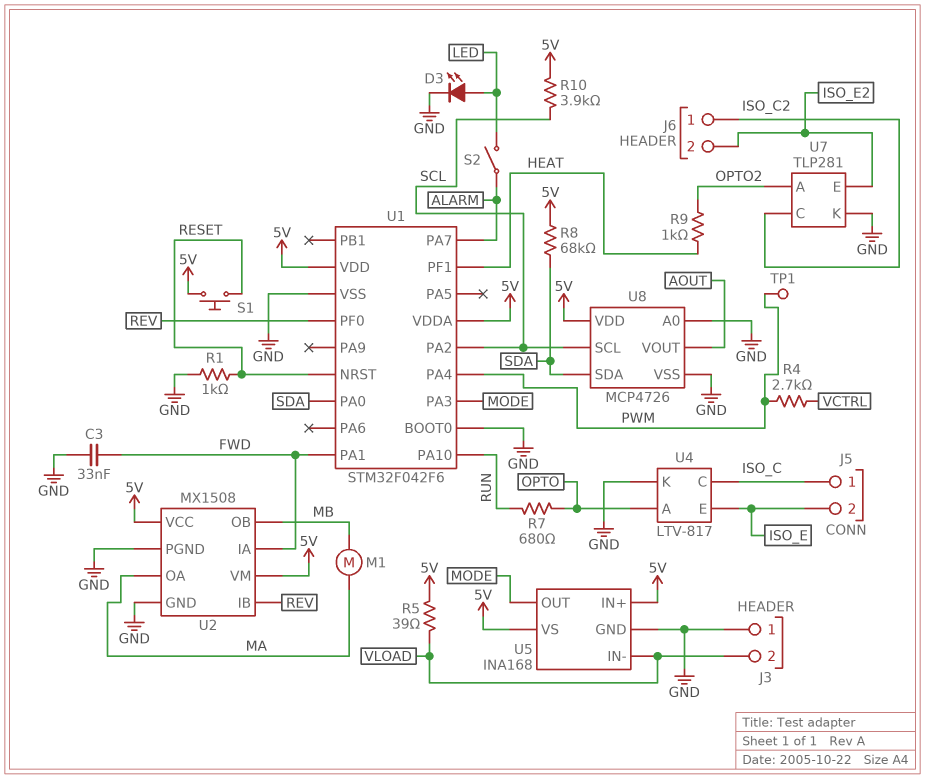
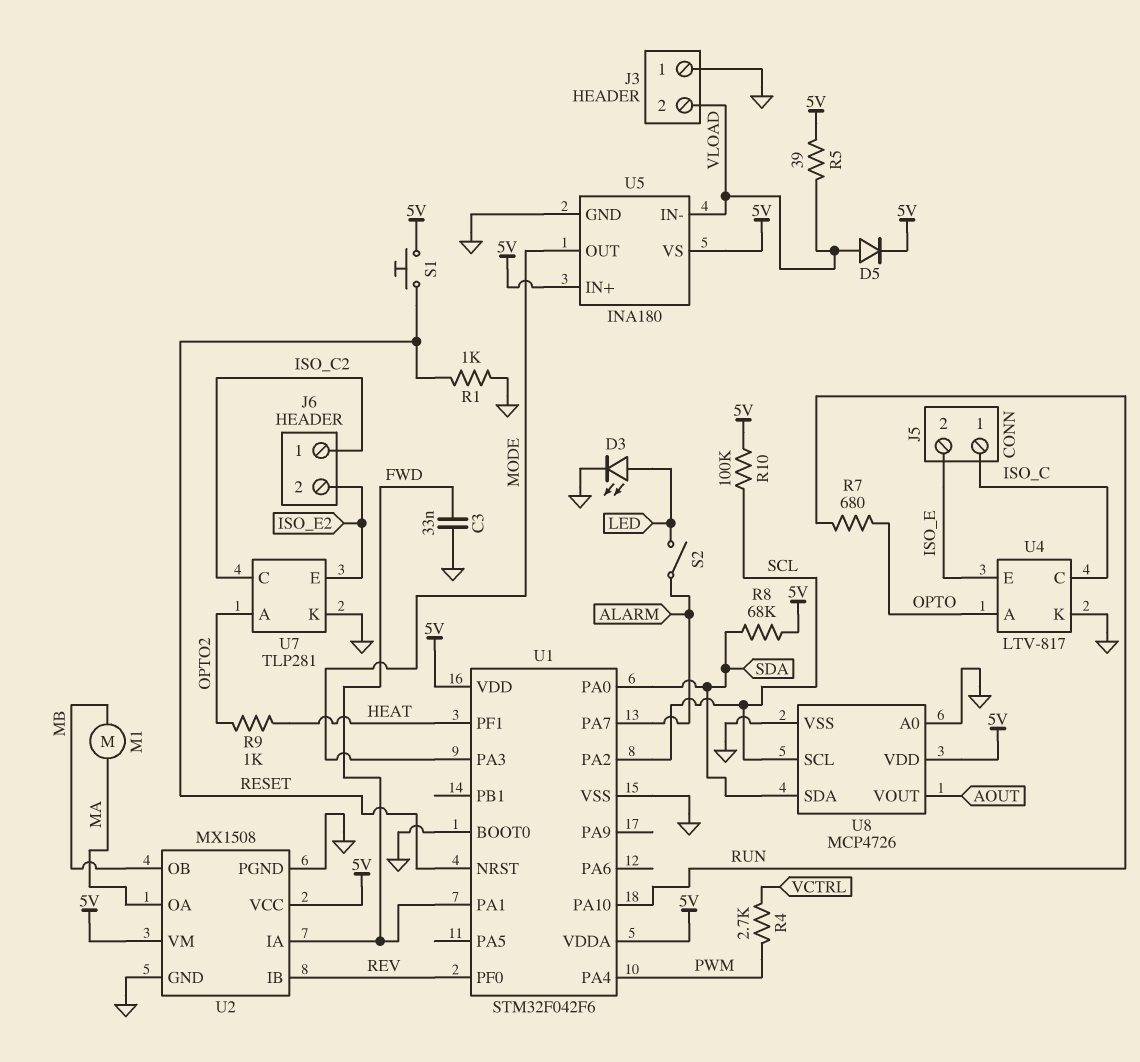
D5: none -> diode (A VLOAD, K 5V)
R10: 3.9k (5V, SCL) -> 100k (5V, SCL)
TP1: test point (PWM) -> none
U5: INA168 -> INA180

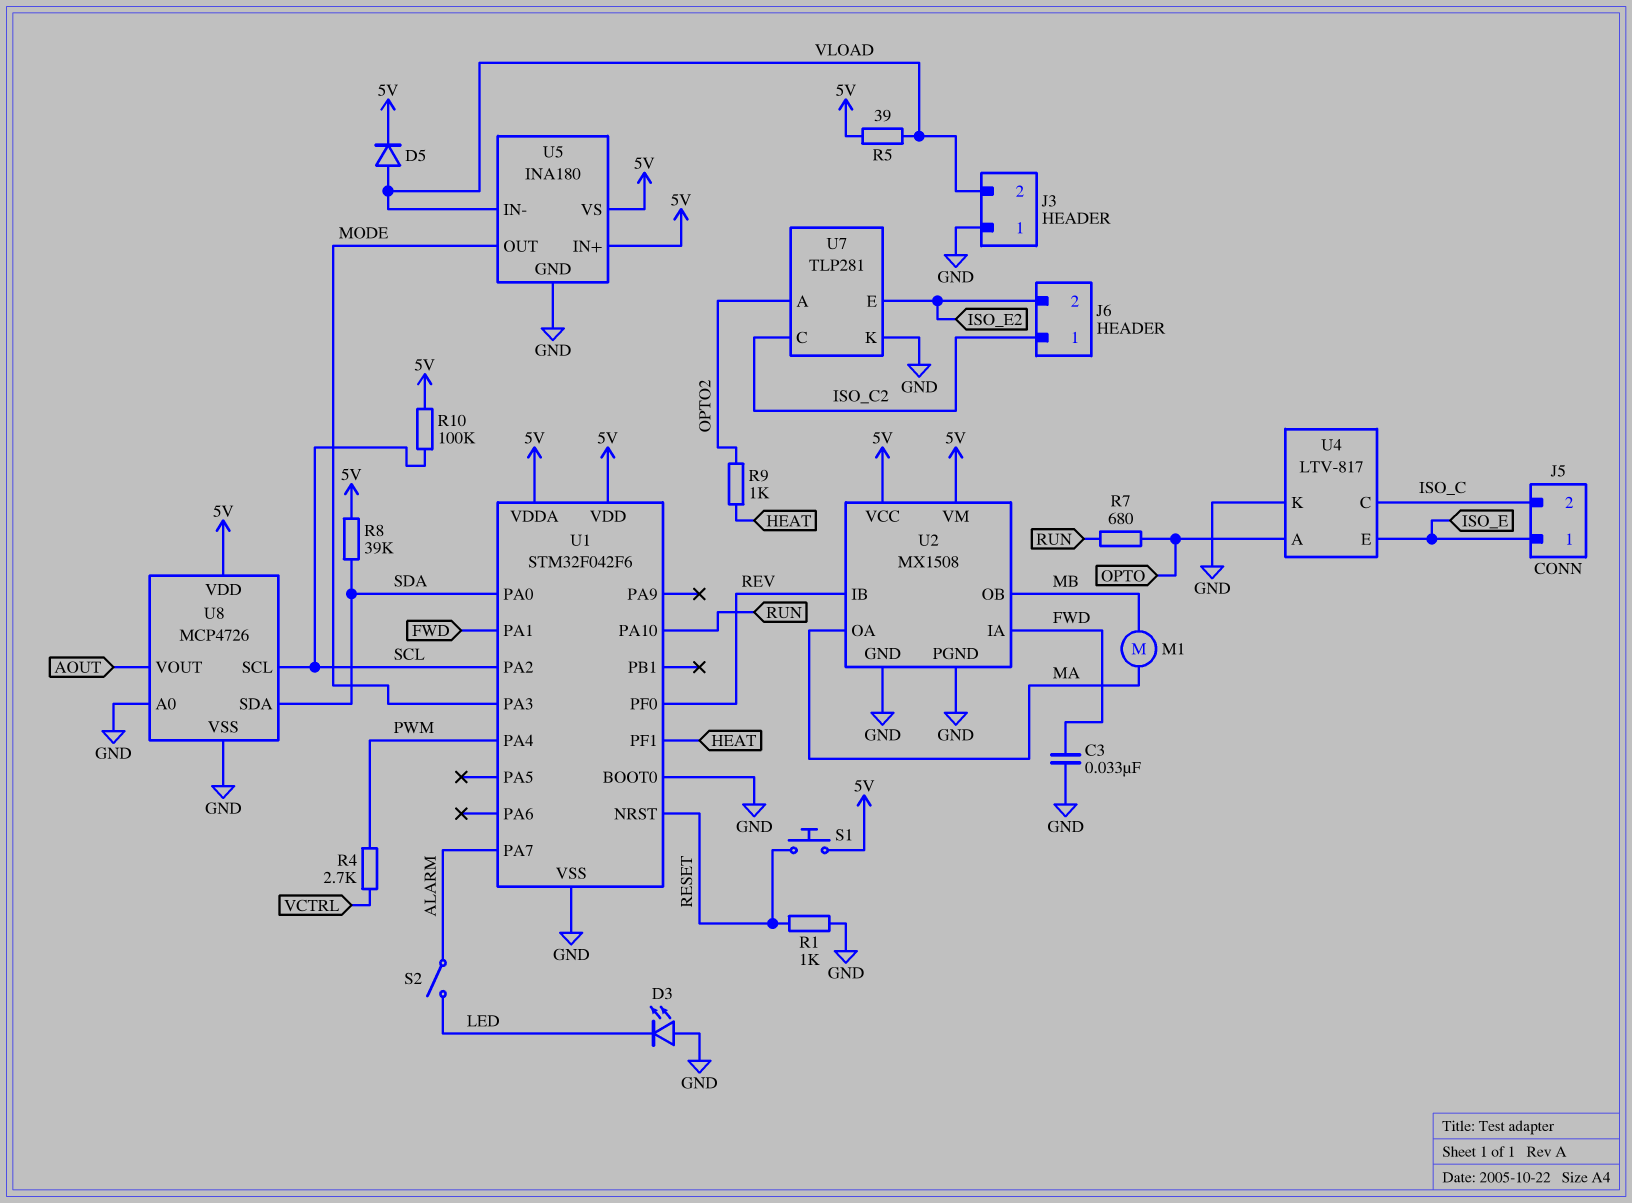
D3: LED (A LED, K GND) -> LED (A GND, K LED)
J5 pin 1: ISO_C -> ISO_E
J5 pin 2: ISO_E -> ISO_C
R8: 68k (5V, SDA) -> 39k (5V, SDA)

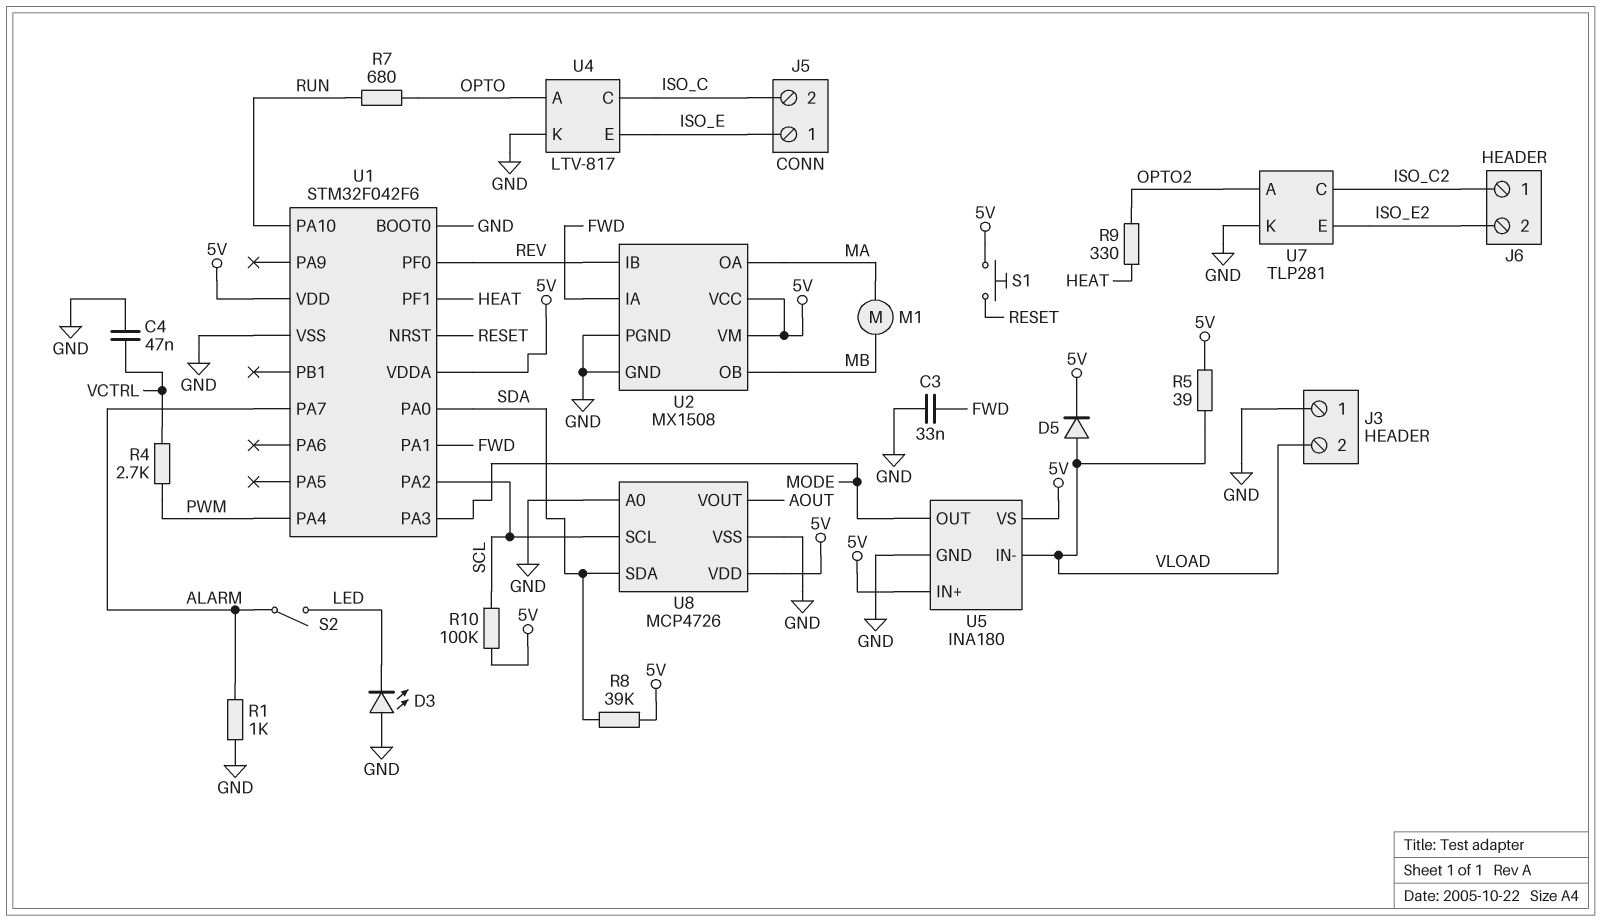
C4: none -> 47nF (GND, VCTRL)
R1: 1k (GND, RESET) -> 1k (ALARM, GND)
R9: 1k (HEAT, OPTO2) -> 330 (HEAT, OPTO2)

